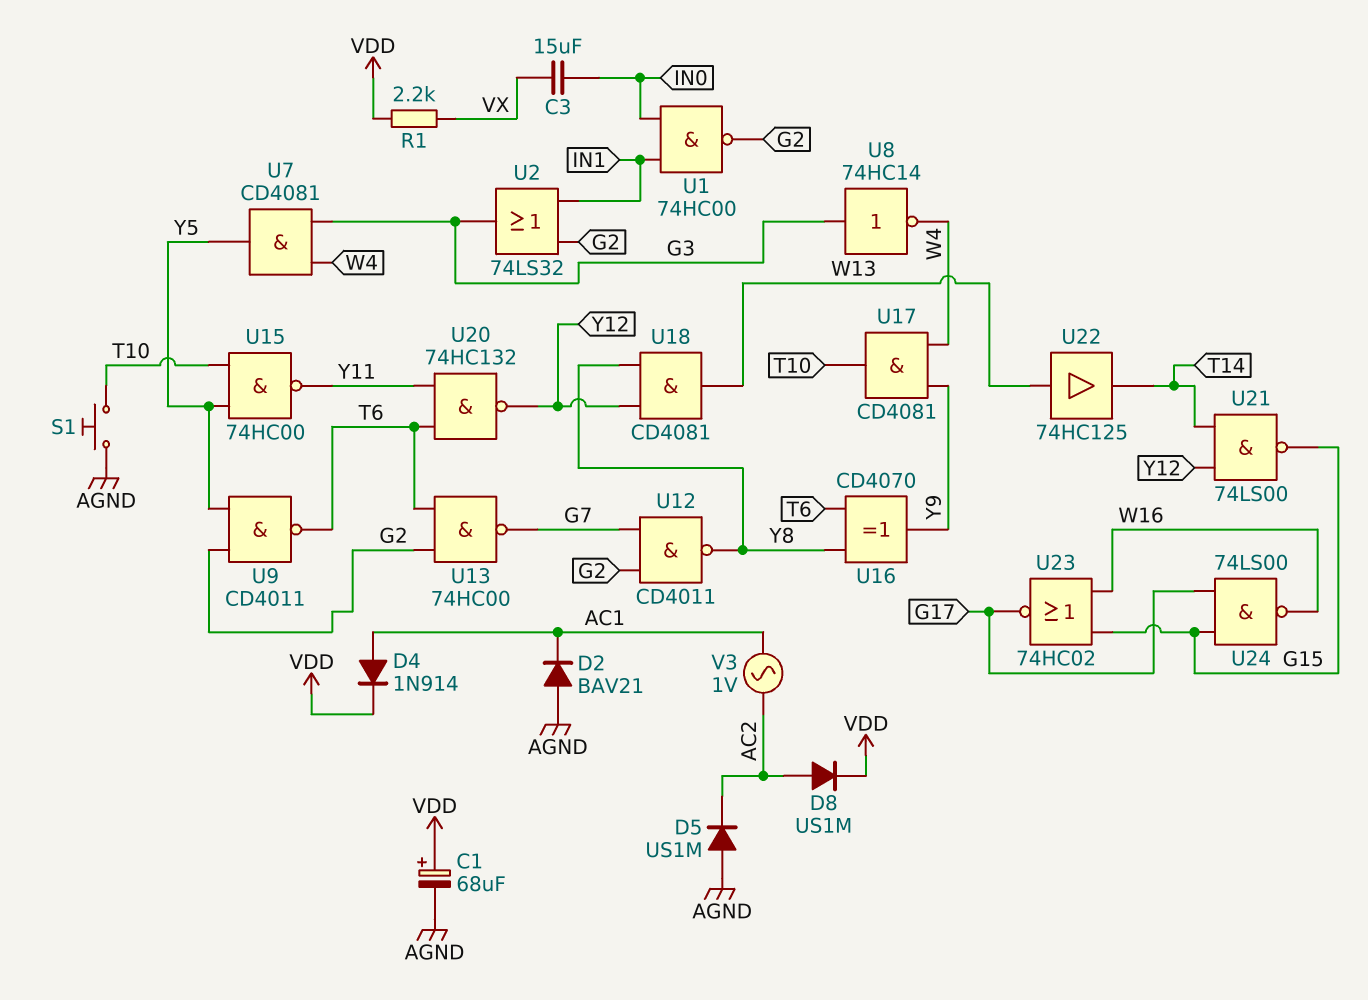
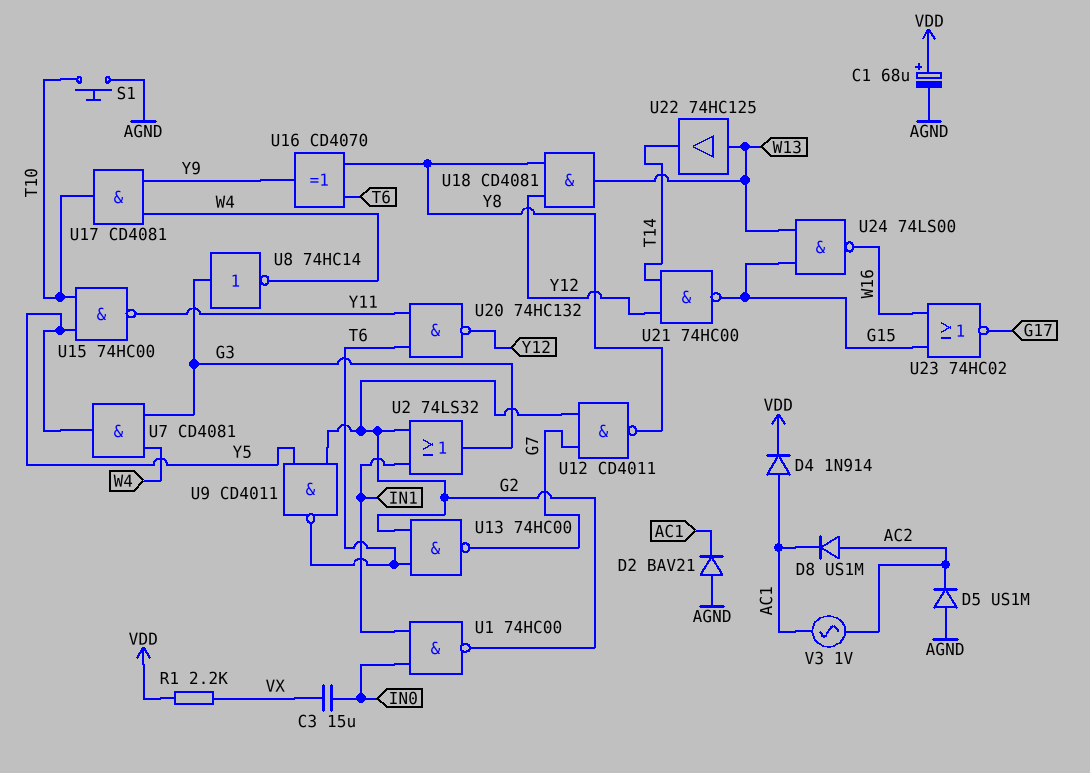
D8: diode US1M (A AC2, K VDD) -> diode US1M (A AC2, K AC1)
U21: NAND 74LS00 (in T14, in Y12, out G15) -> NAND 74HC00 (in T14, in Y12, out G15)
U24: NAND 74LS00 (in G15, in G17, out W16) -> NAND 74LS00 (in G15, in W13, out W16)

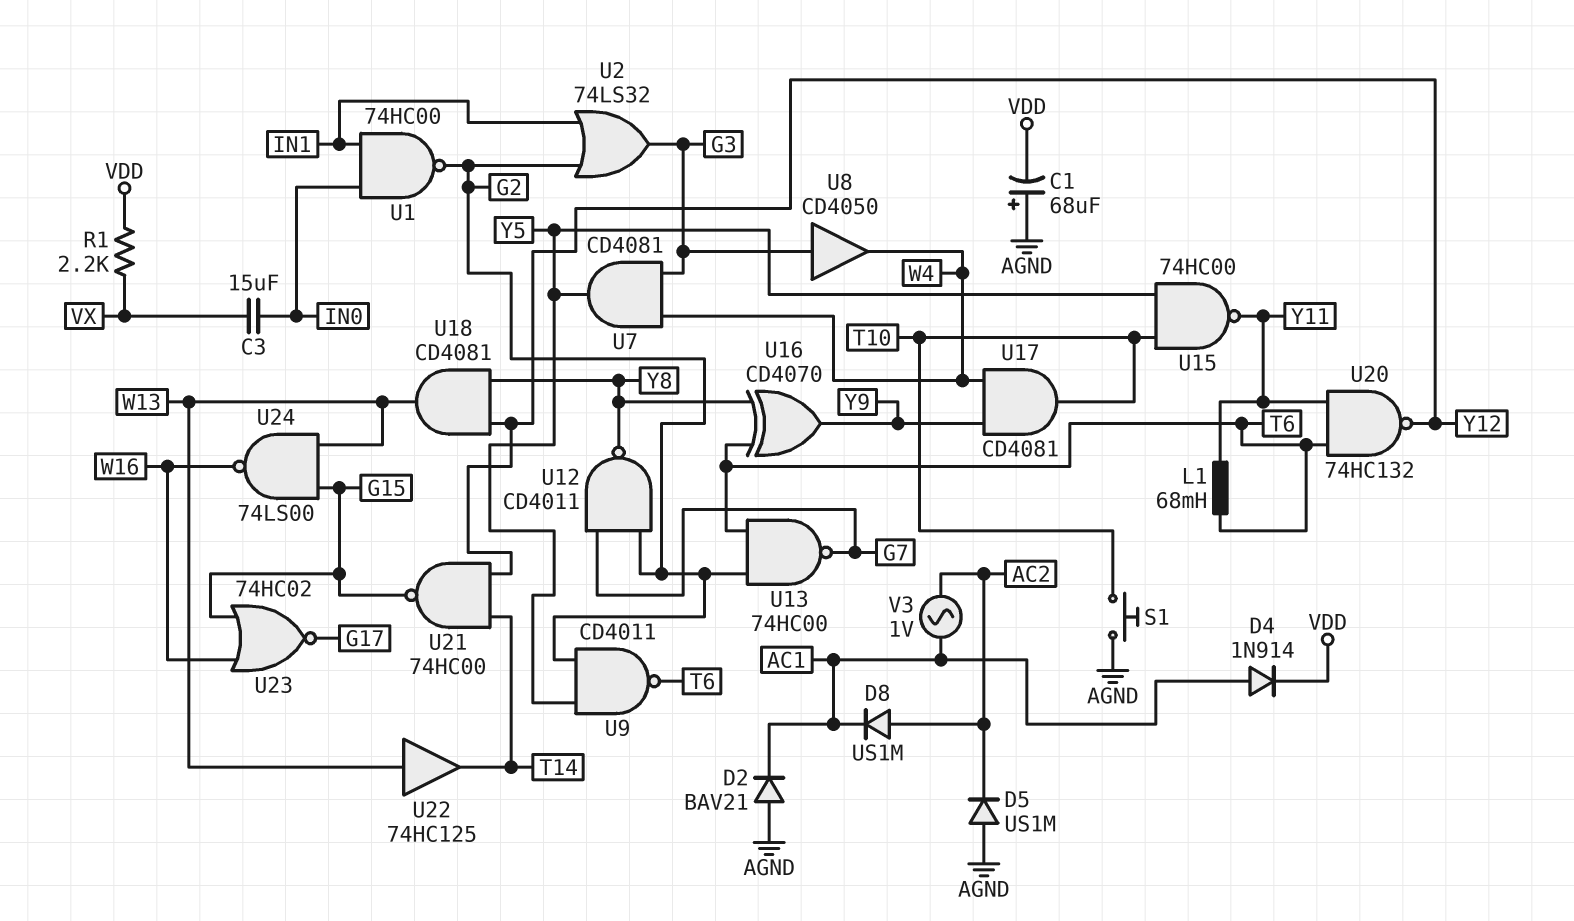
C1: 68uF (plus VDD, minus AGND) -> 68uF (plus AGND, minus VDD)
L1: none -> 68mH (T6, Y11)
U8: NOT 74HC14 (in G3, out W4) -> buffer CD4050 (in G3, out W4)

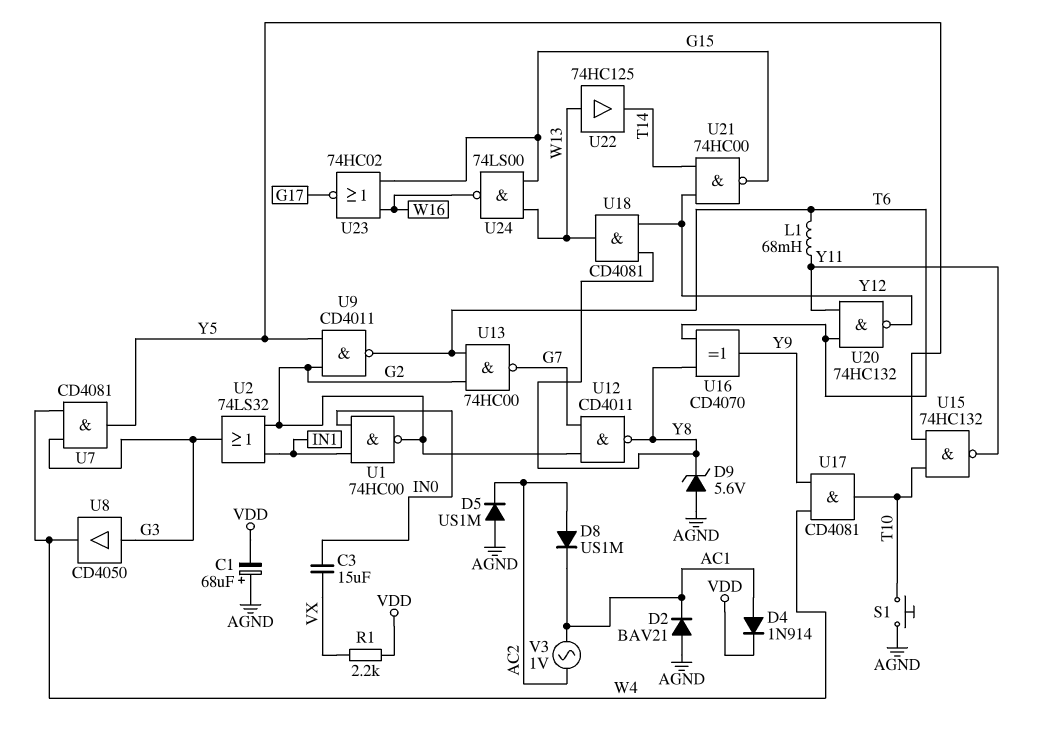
D9: none -> zener 5.6V (A AGND, K Y8)
U15: NAND 74HC00 (in T10, in Y5, out Y11) -> NAND 74HC132 (in T10, in Y5, out Y11)

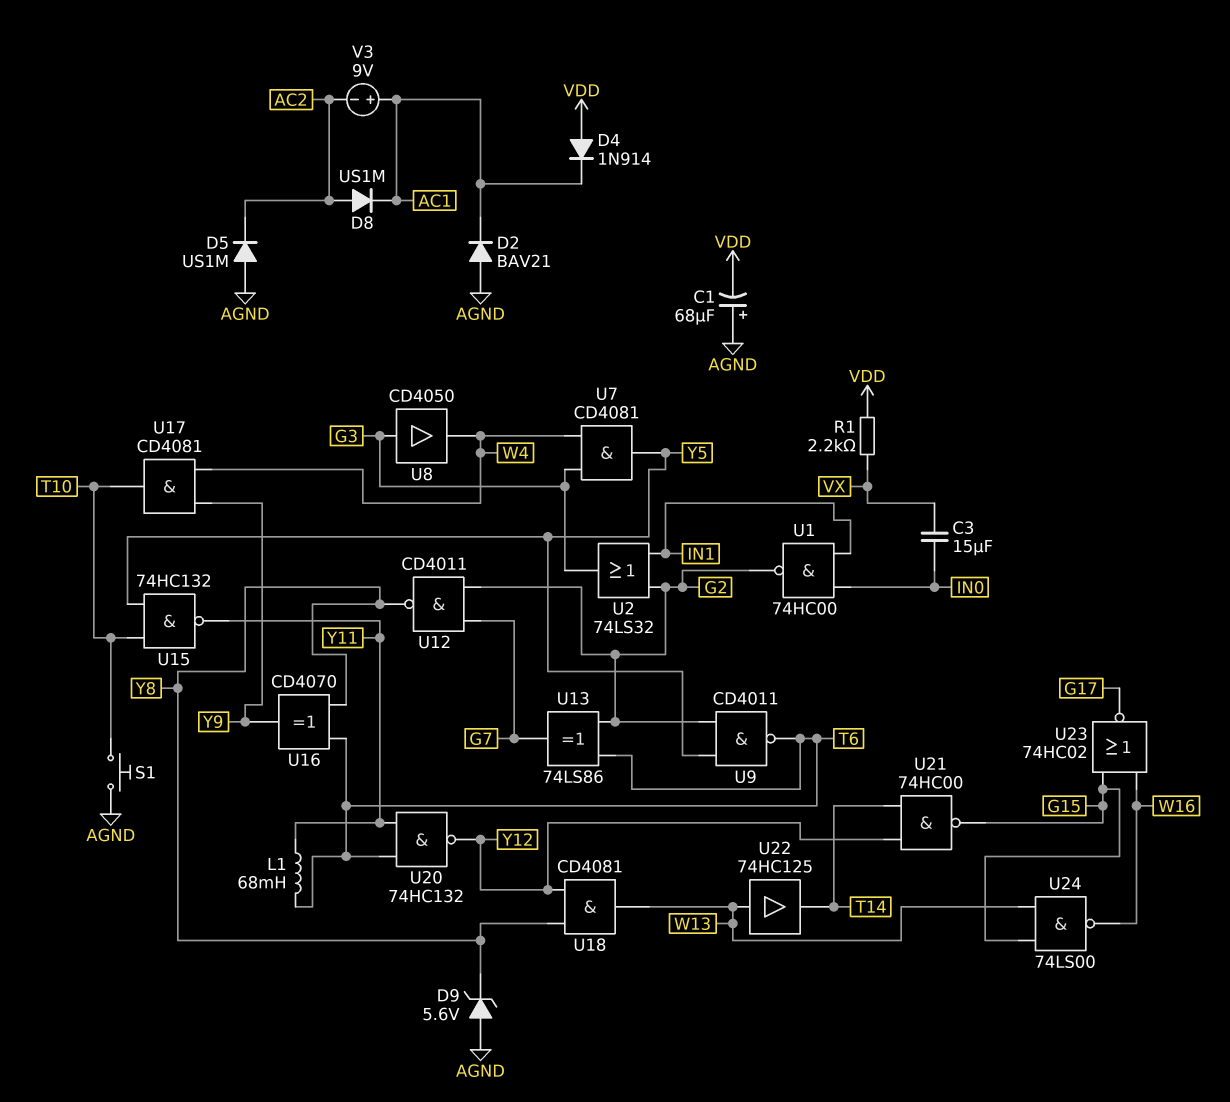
D4: diode 1N914 (A AC1, K VDD) -> diode 1N914 (A VDD, K AC1)
U13: NAND 74HC00 (in G2, in T6, out G7) -> XOR 74LS86 (in G2, in T6, out G7)
V3: AC 1V (AC1, AC2) -> 9V (plus AC1, minus AC2)

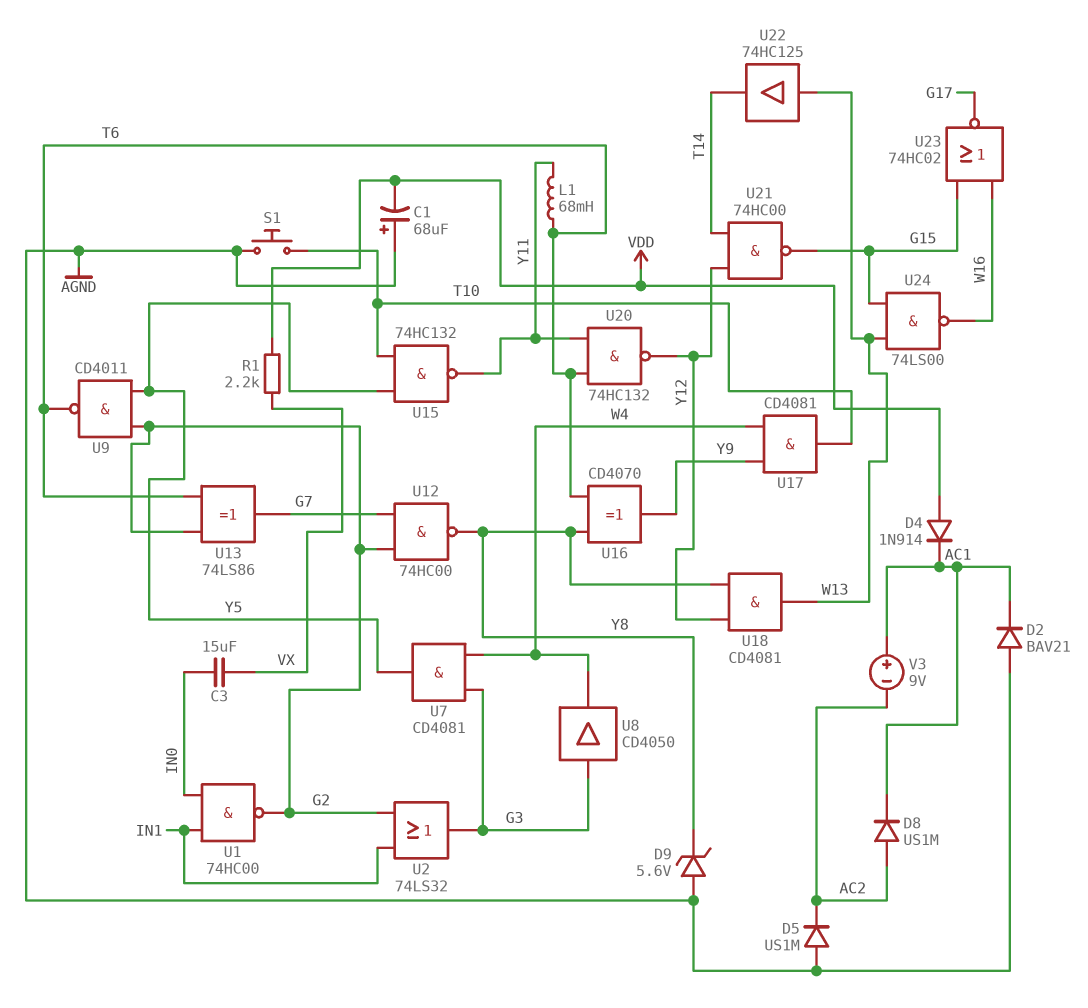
U12: NAND CD4011 (in G2, in G7, out Y8) -> NAND 74HC00 (in G2, in G7, out Y8)

